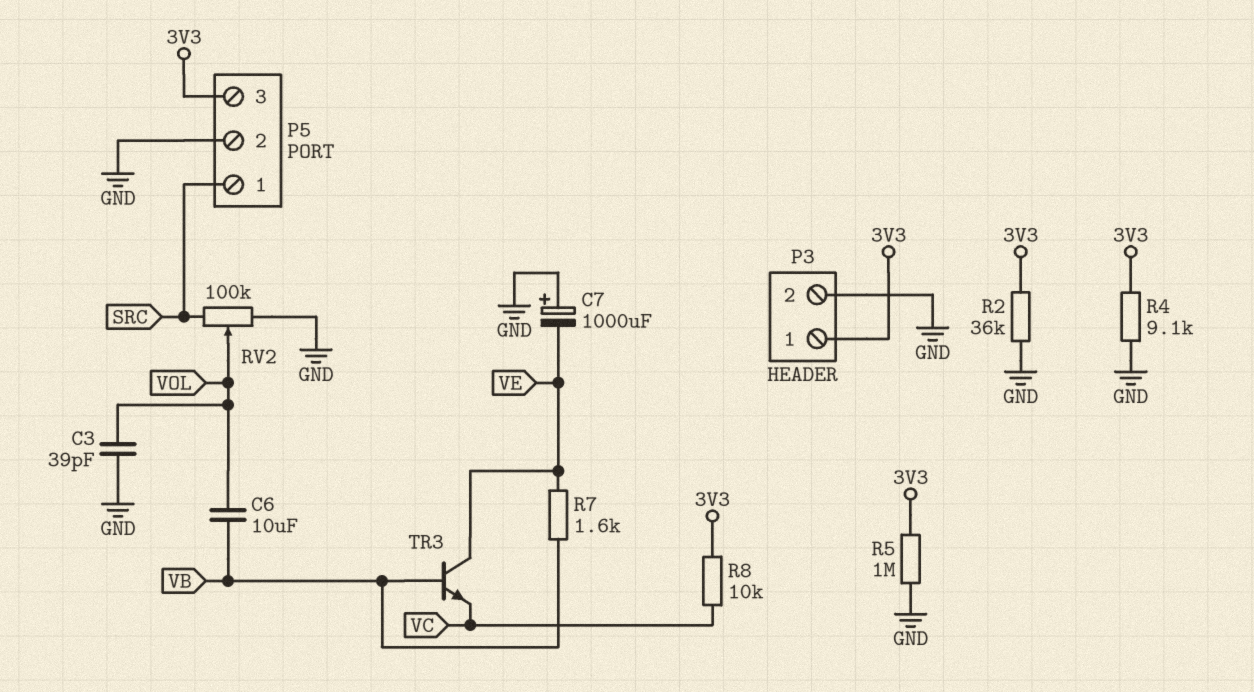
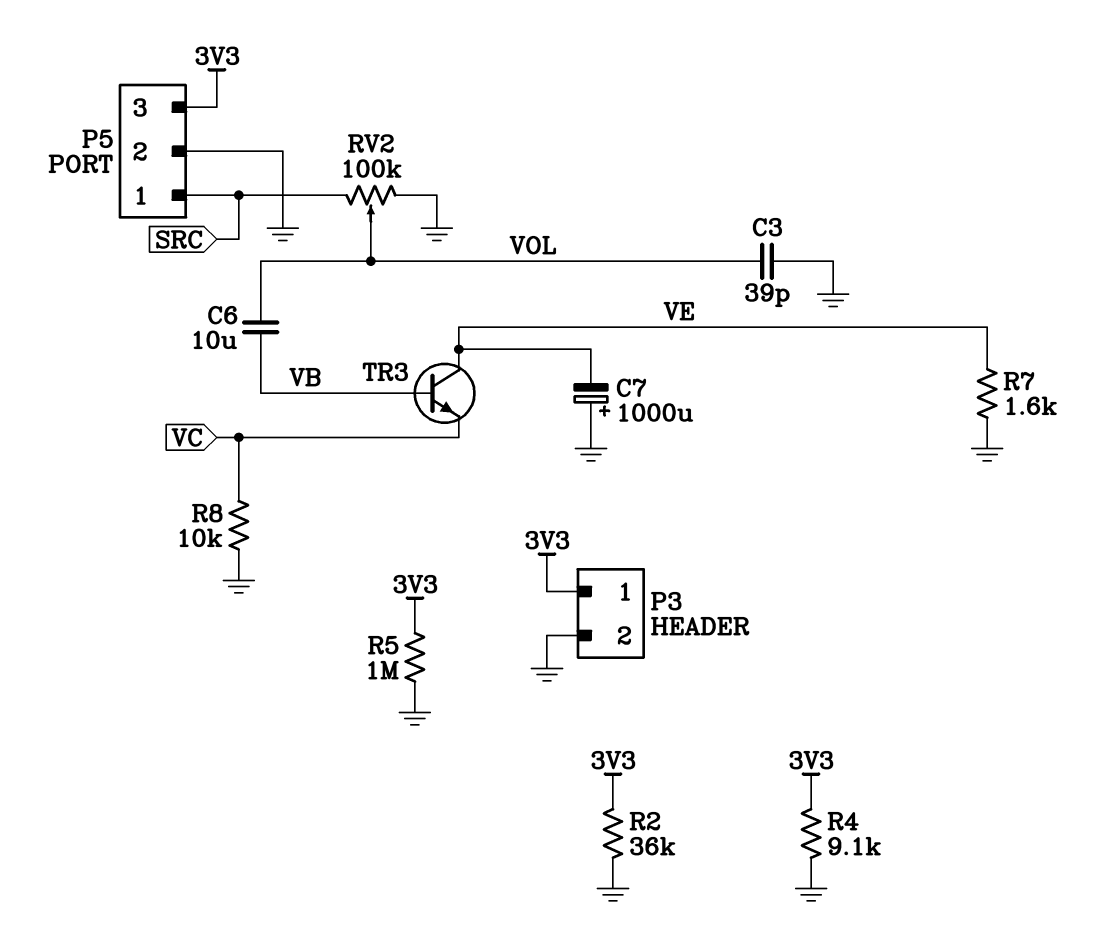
R7: 1.6k (VB, VE) -> 1.6k (GND, VE)
R8: 10k (3V3, VC) -> 10k (GND, VC)

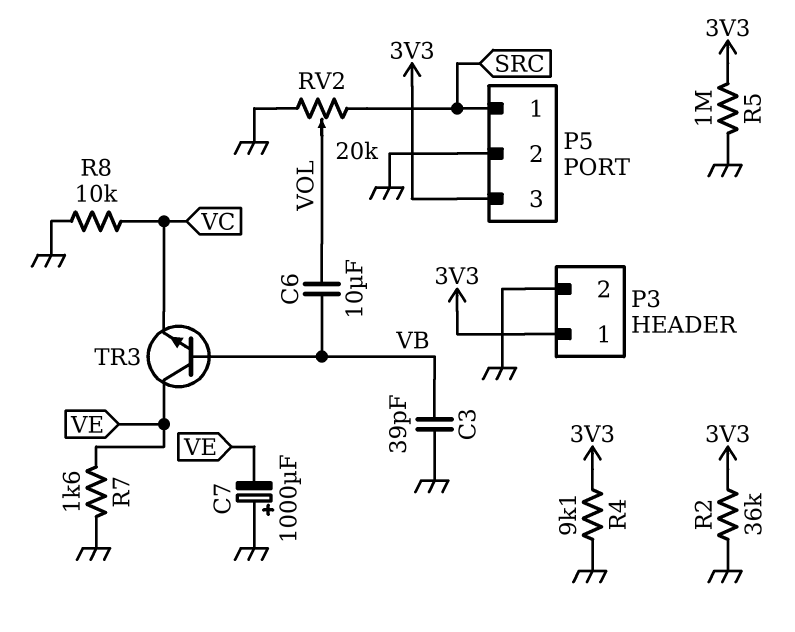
C3: 39pF (GND, VOL) -> 39pF (GND, VB)
RV2: 100k (GND, SRC, wiper VOL) -> 20k (GND, SRC, wiper VOL)

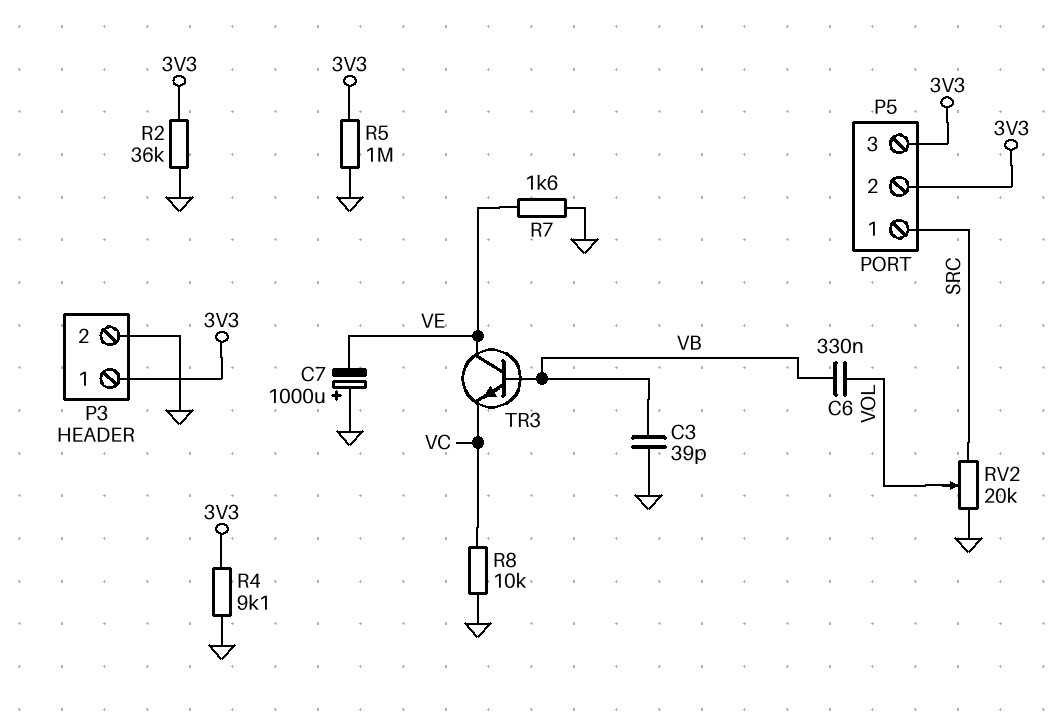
C6: 10uF (VB, VOL) -> 330nF (VB, VOL)
P5 pin 2: GND -> 3V3

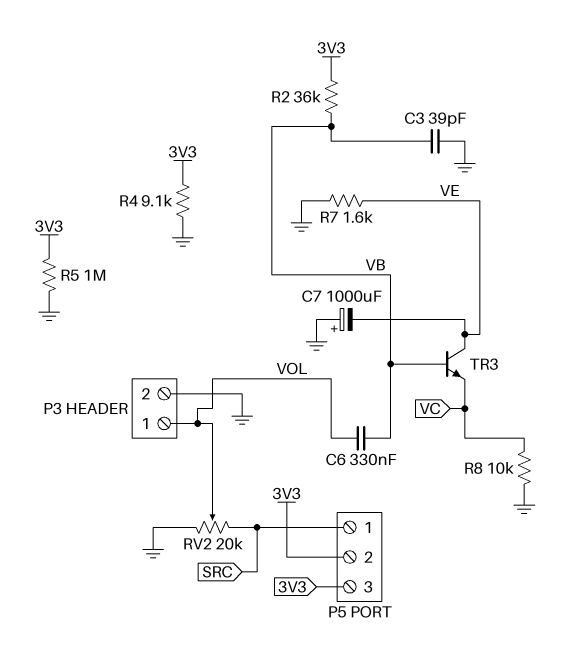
P3 pin 1: 3V3 -> VOL
R2: 36k (3V3, GND) -> 36k (3V3, VB)

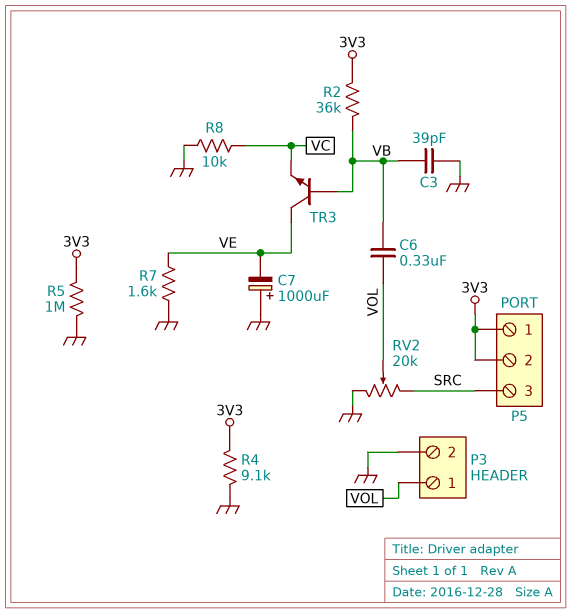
P5 pin 1: SRC -> 3V3
P5 pin 3: 3V3 -> SRC

